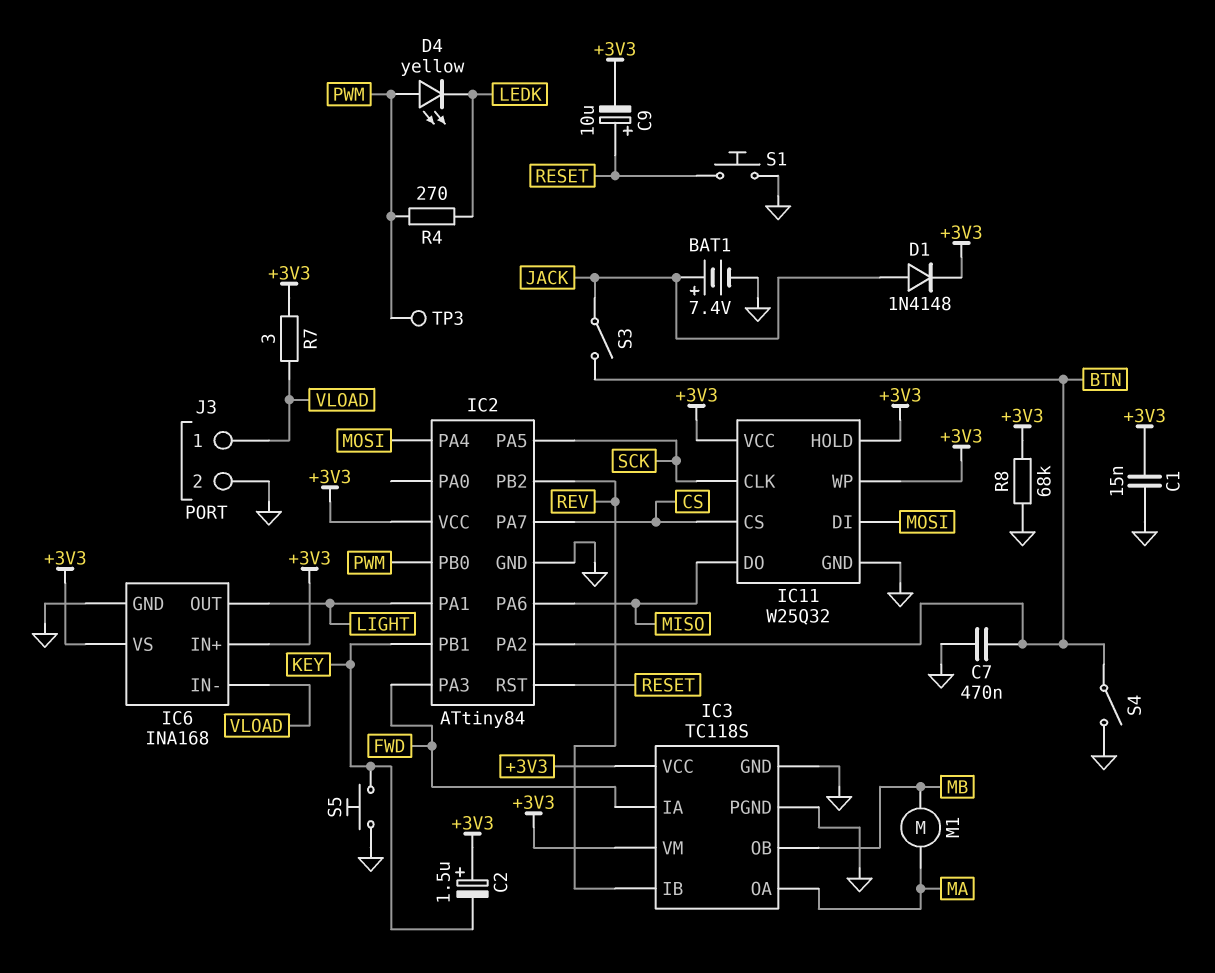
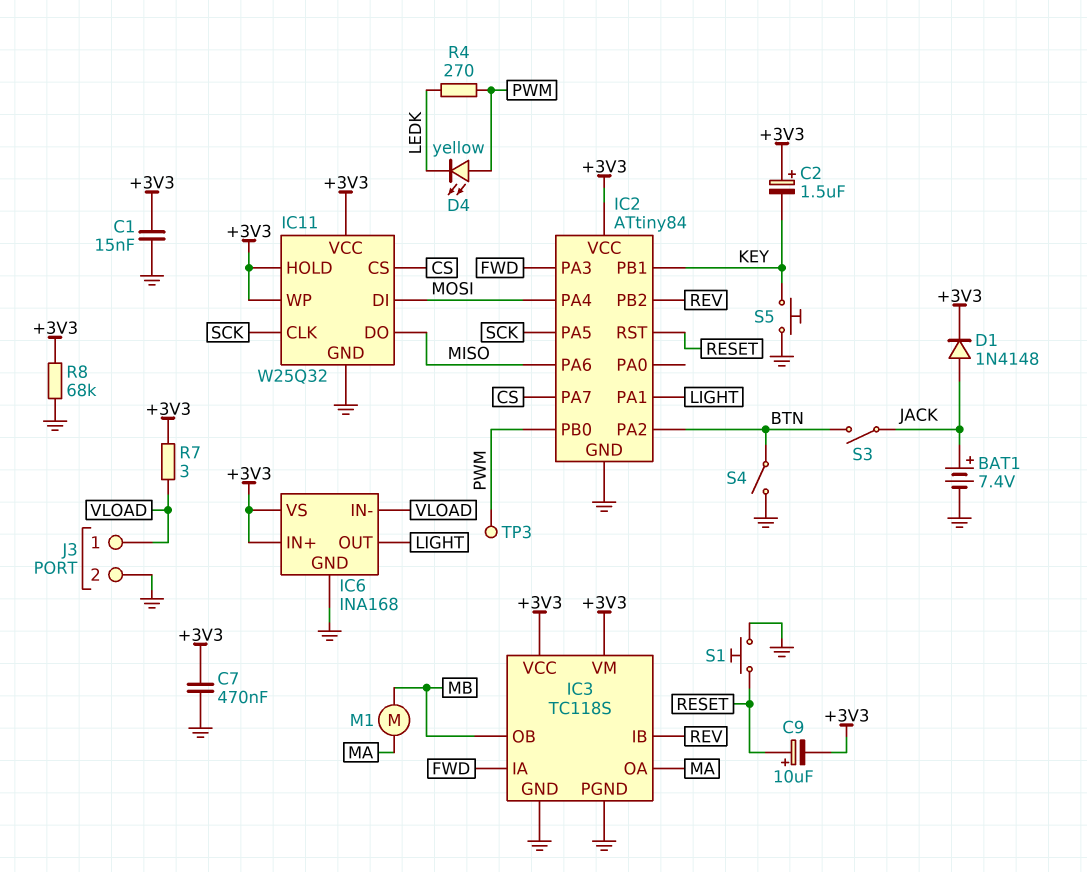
C7: 470nF (BTN, GND) -> 470nF (+3V3, GND)

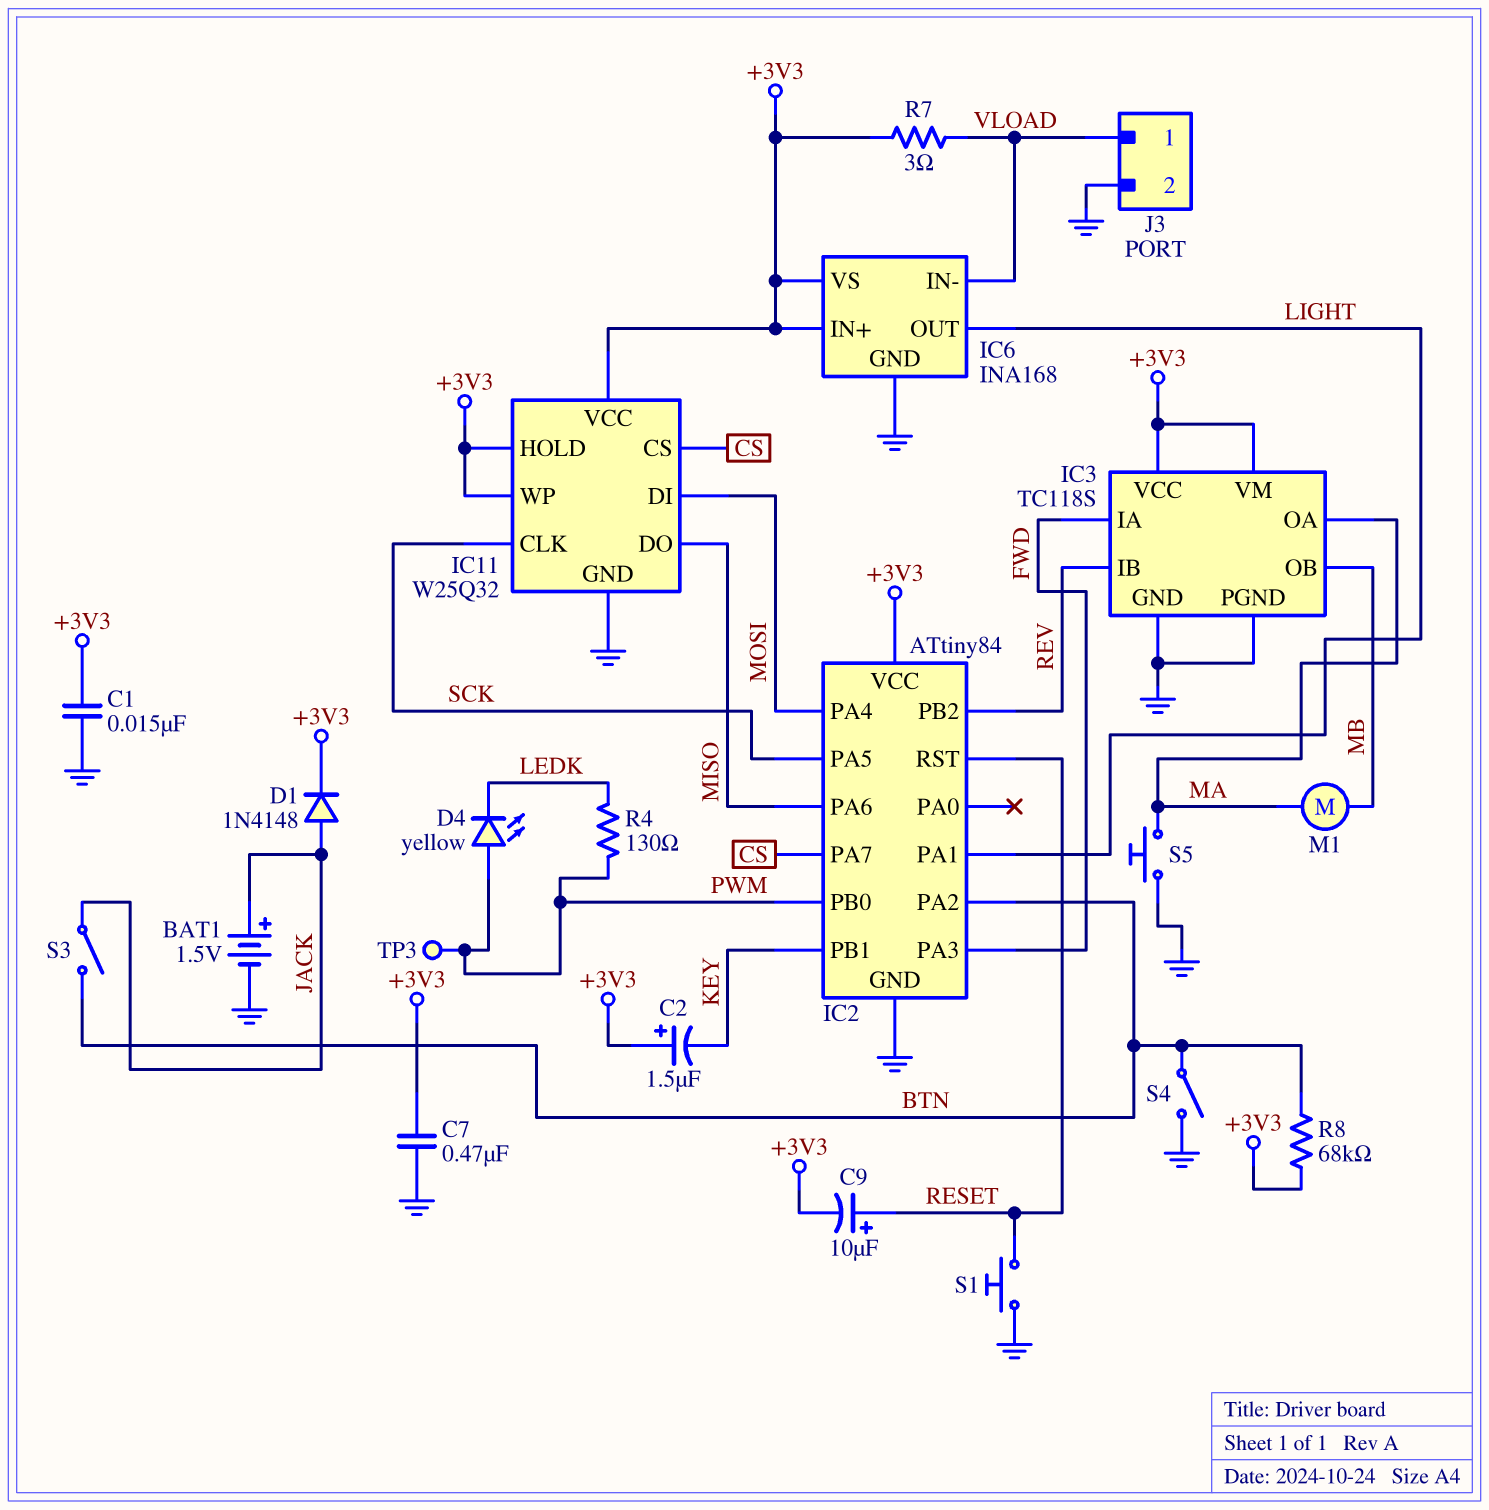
BAT1: 7.4V (plus JACK, minus GND) -> 1.5V (plus JACK, minus GND)
R4: 270 (LEDK, PWM) -> 130 (LEDK, PWM)
R8: 68k (+3V3, GND) -> 68k (+3V3, BTN)
S5: button (GND, KEY) -> button (GND, MA)

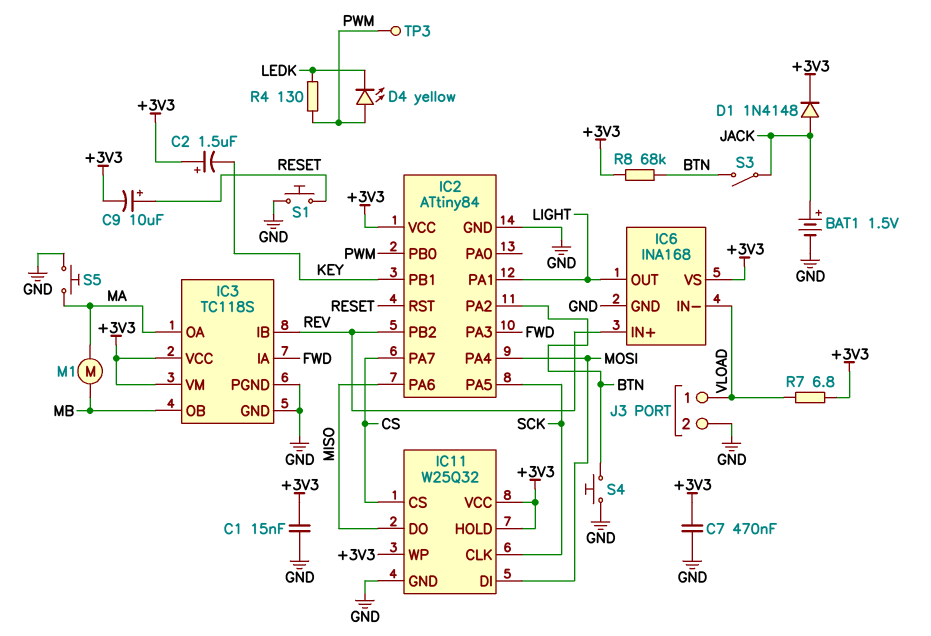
IC6 pin IN+: +3V3 -> REV
R7: 3 (+3V3, VLOAD) -> 6.8 (+3V3, VLOAD)
S4: switch (BTN, GND) -> button (BTN, GND)

